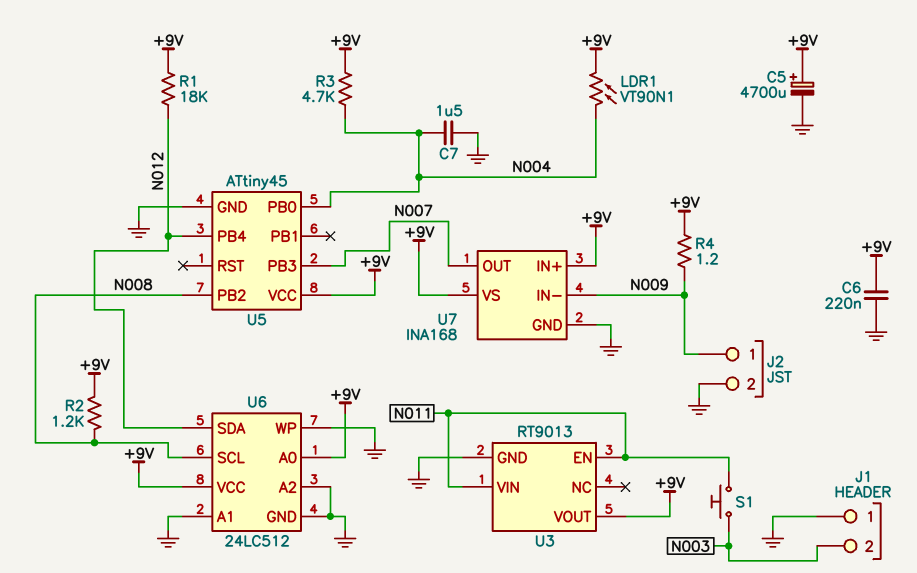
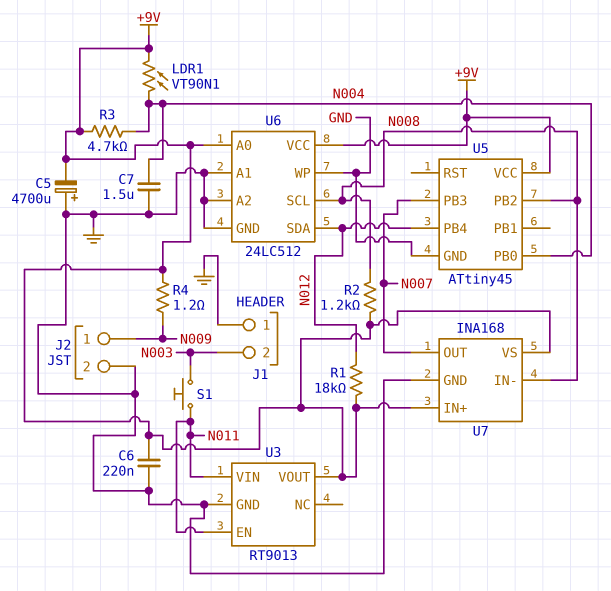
C5: 4700uF (plus +9V, minus GND) -> 4700uF (plus GND, minus +9V)
U7 pin IN-: N009 -> N008

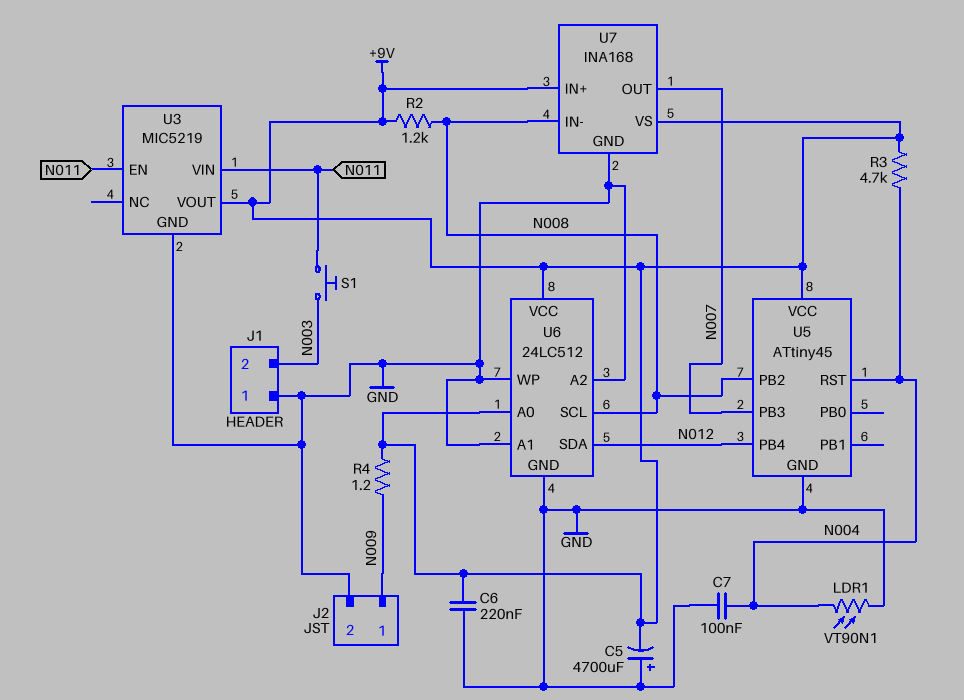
C7: 1.5uF (GND, N004) -> 100nF (GND, N004)
LDR1: VT90N1 (+9V, N004) -> VT90N1 (GND, N004)
R1: 18k (+9V, N012) -> none
U3: RT9013 -> MIC5219
U5 pin PB0: N004 -> none
U5 pin RST: none -> N004

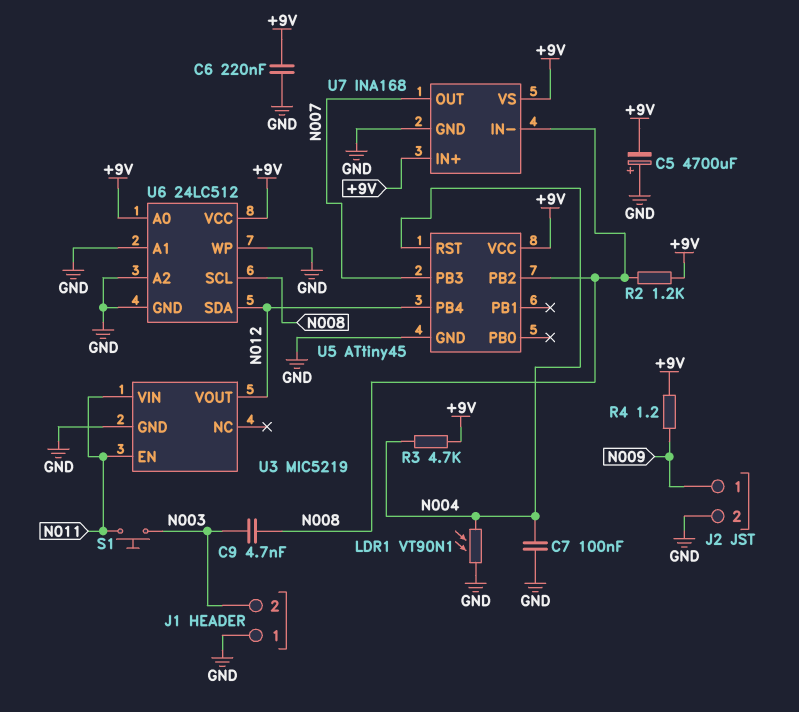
C9: none -> 4.7nF (N003, N008)
U3 pin VOUT: +9V -> N012

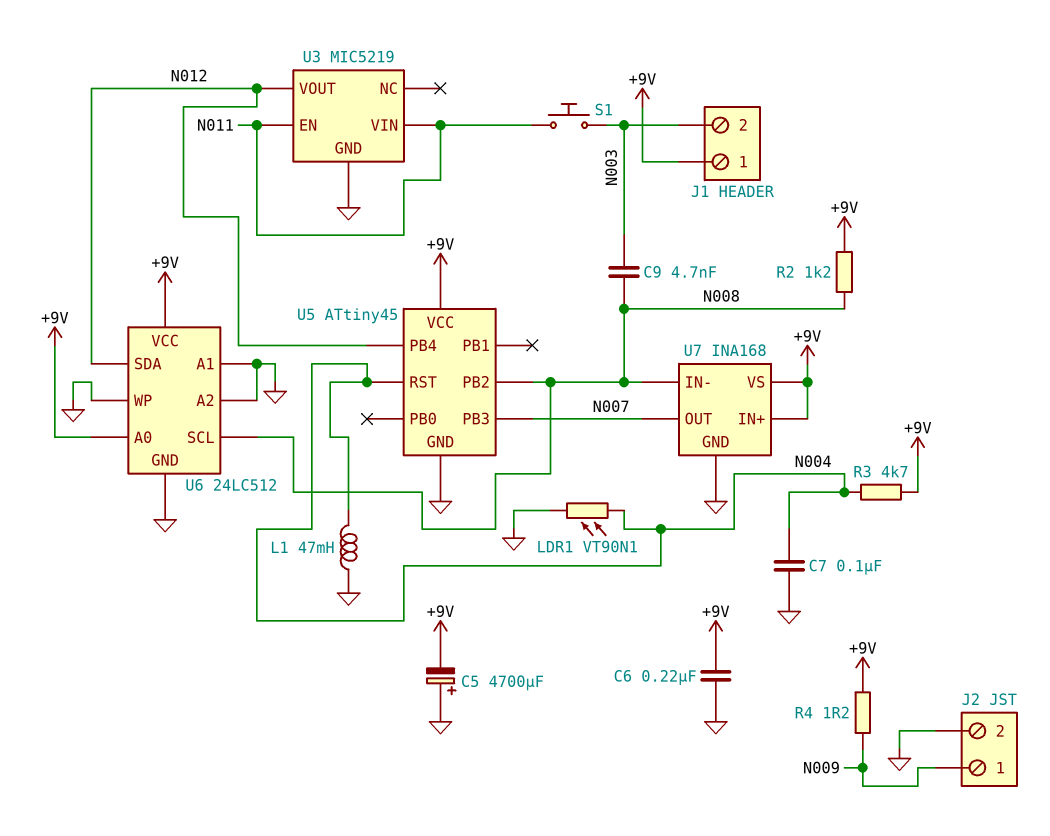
J1 pin 1: GND -> +9V
L1: none -> 47mH (GND, N004)

